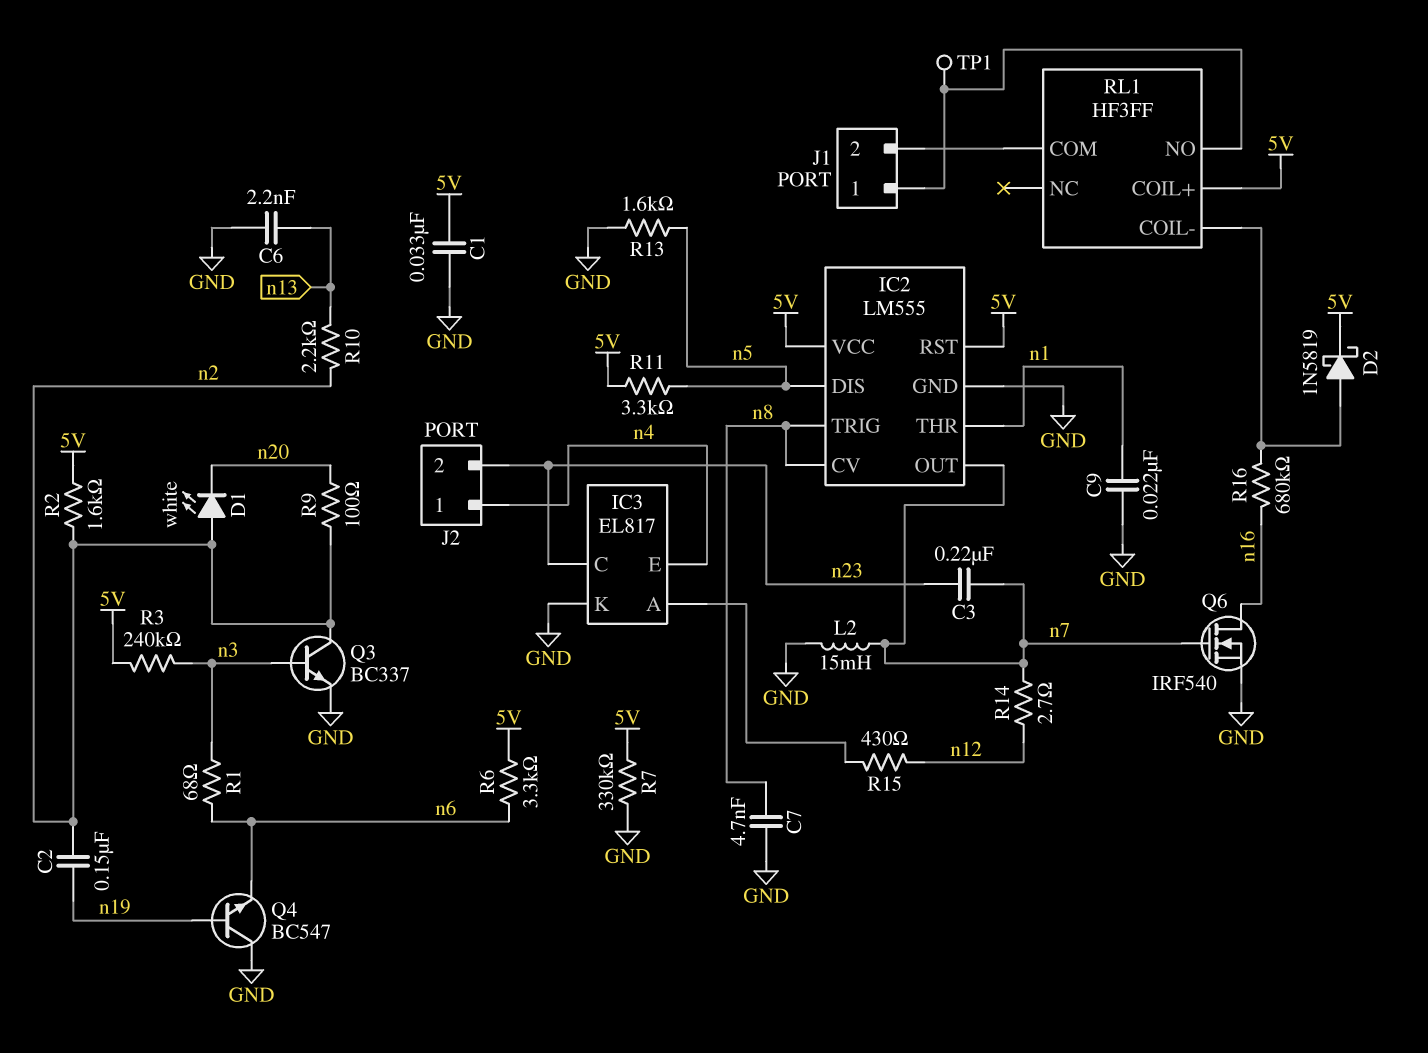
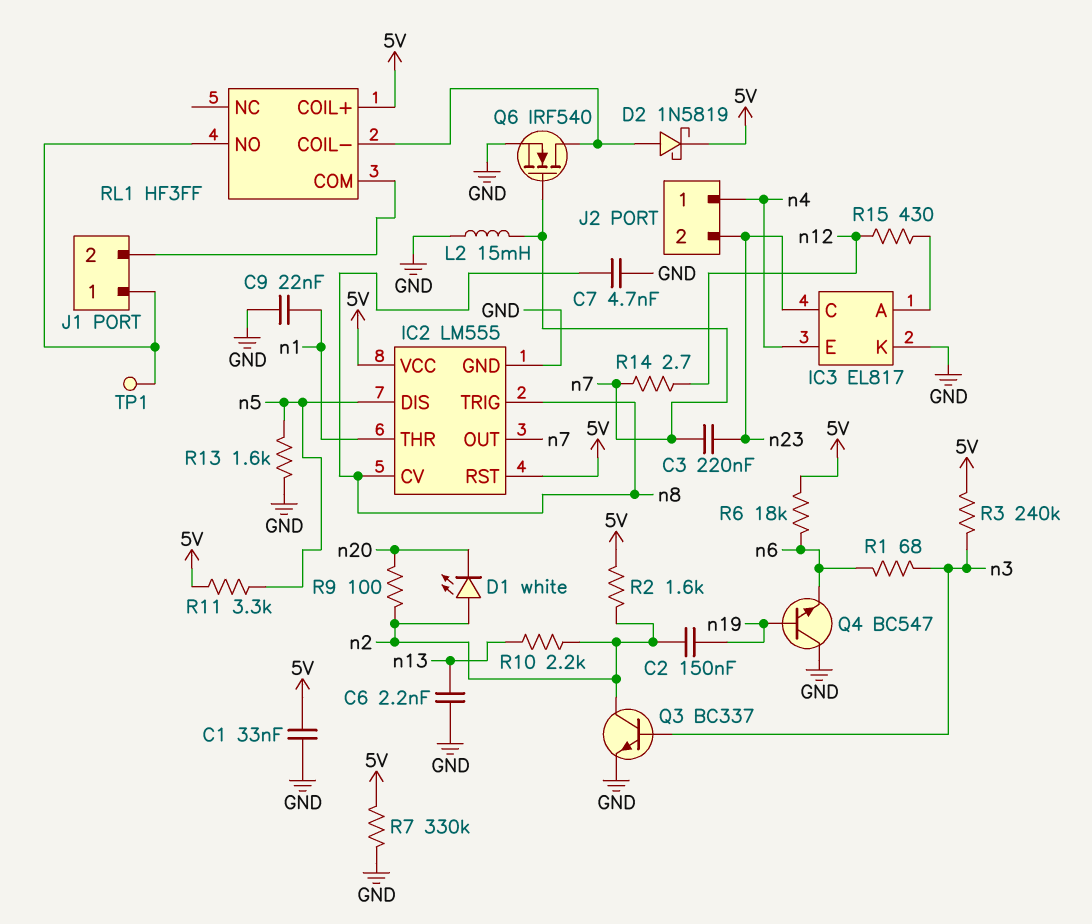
Q6: NMOS IRF540 (G n7, D n16, S GND) -> NMOS IRF540 (G n7, D RL1/COIL-, S GND)
R6: 3.3k (5V, n6) -> 18k (5V, n6)
R16: 680k (RL1/COIL-, n16) -> none

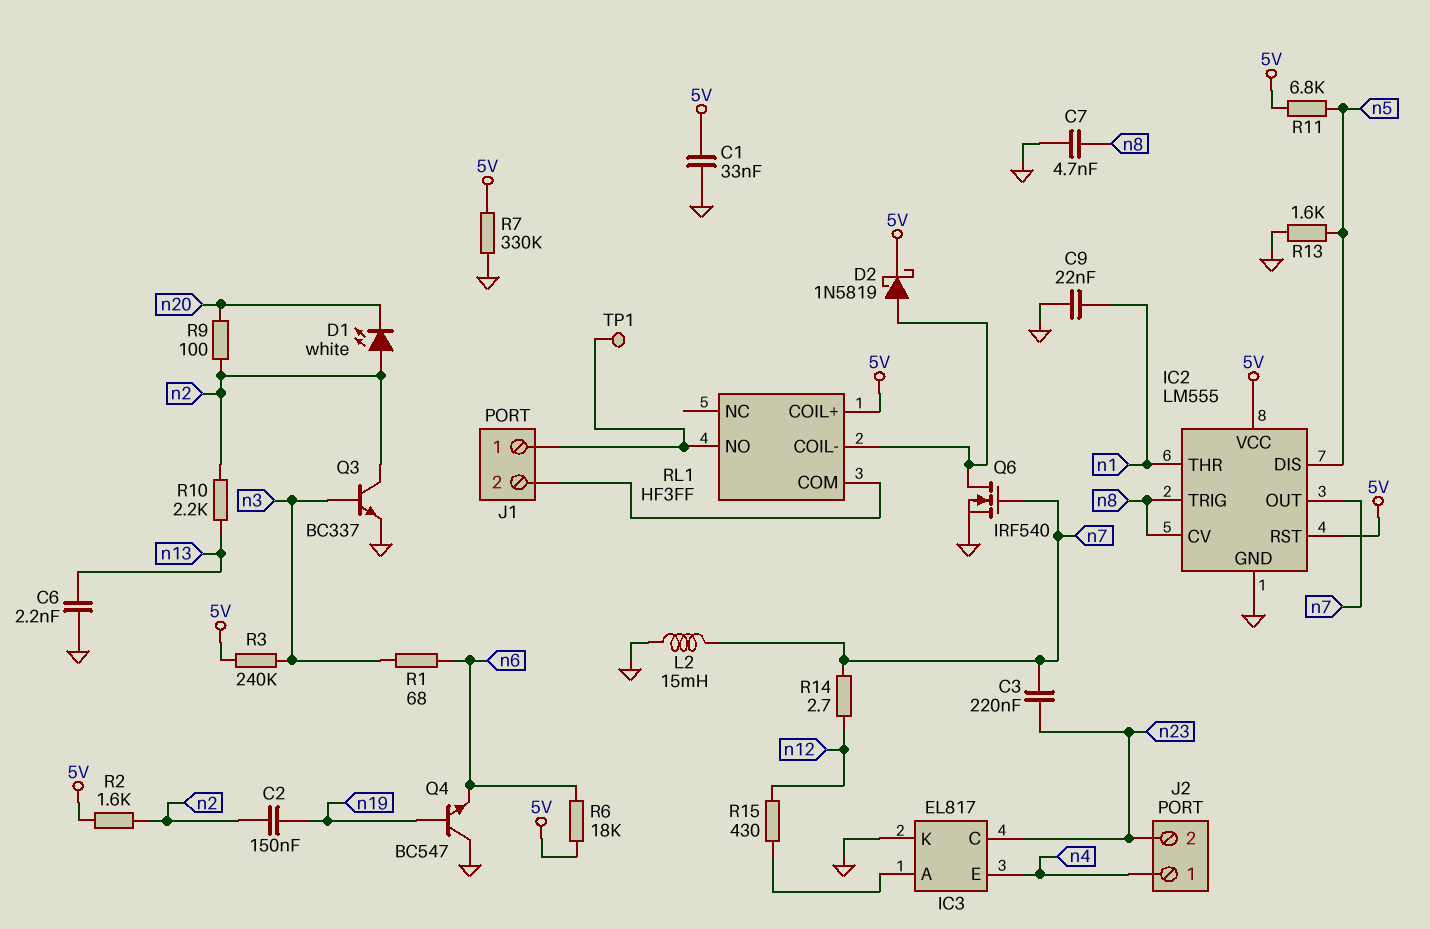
R11: 3.3k (5V, n5) -> 6.8k (5V, n5)

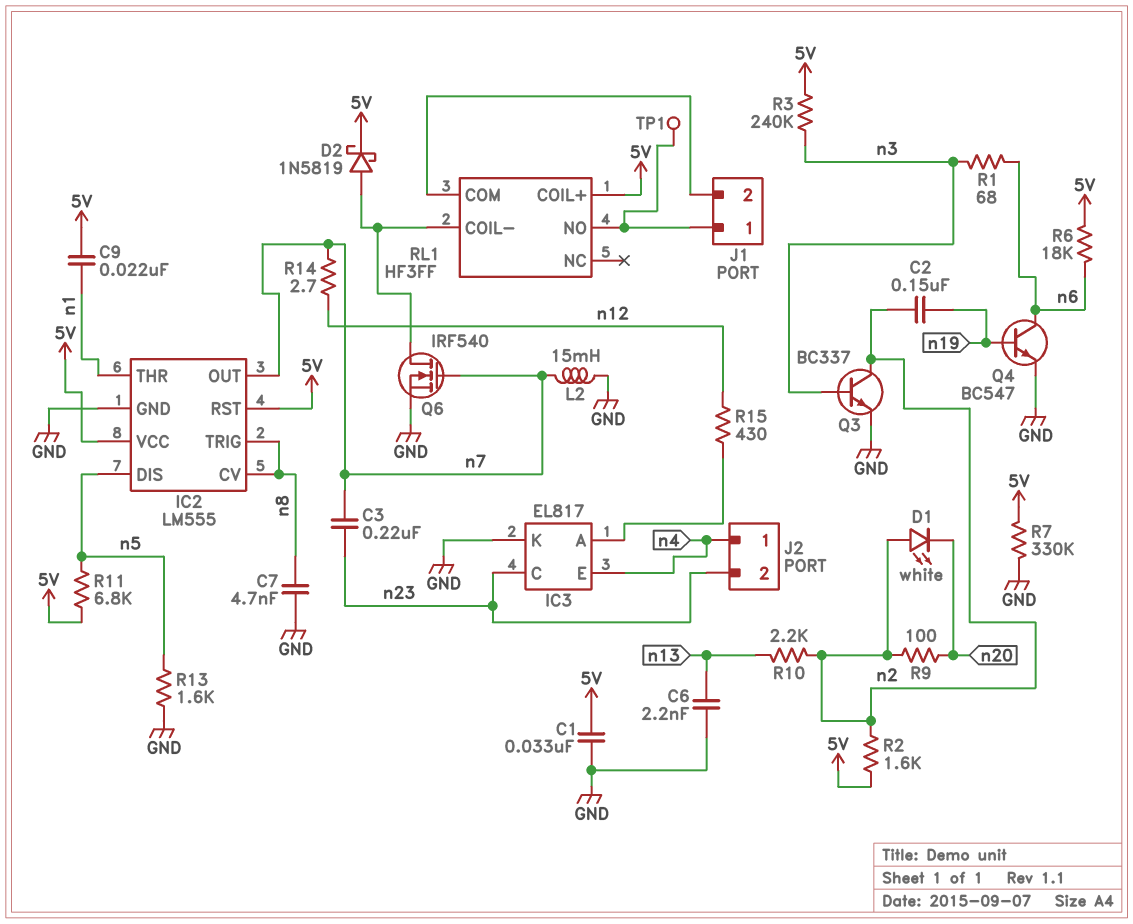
C9: 22nF (GND, n1) -> 22nF (5V, n1)
Q4: NPN BC547 (B n19, C GND, E n6) -> NPN BC547 (B n19, C n6, E GND)

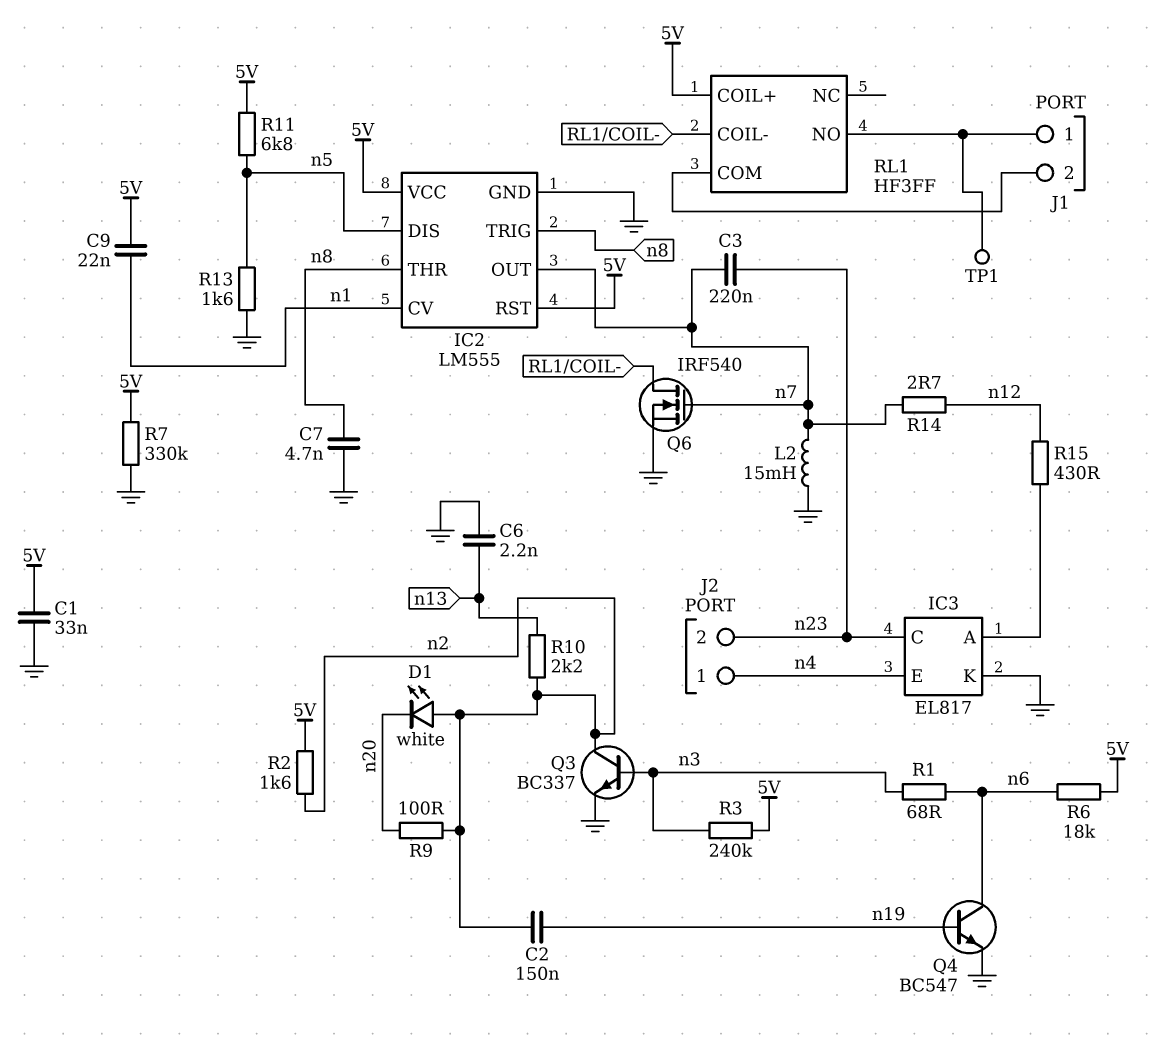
D2: schottky 1N5819 (A RL1/COIL-, K 5V) -> none
IC2 pin CV: n8 -> n1
IC2 pin THR: n1 -> n8

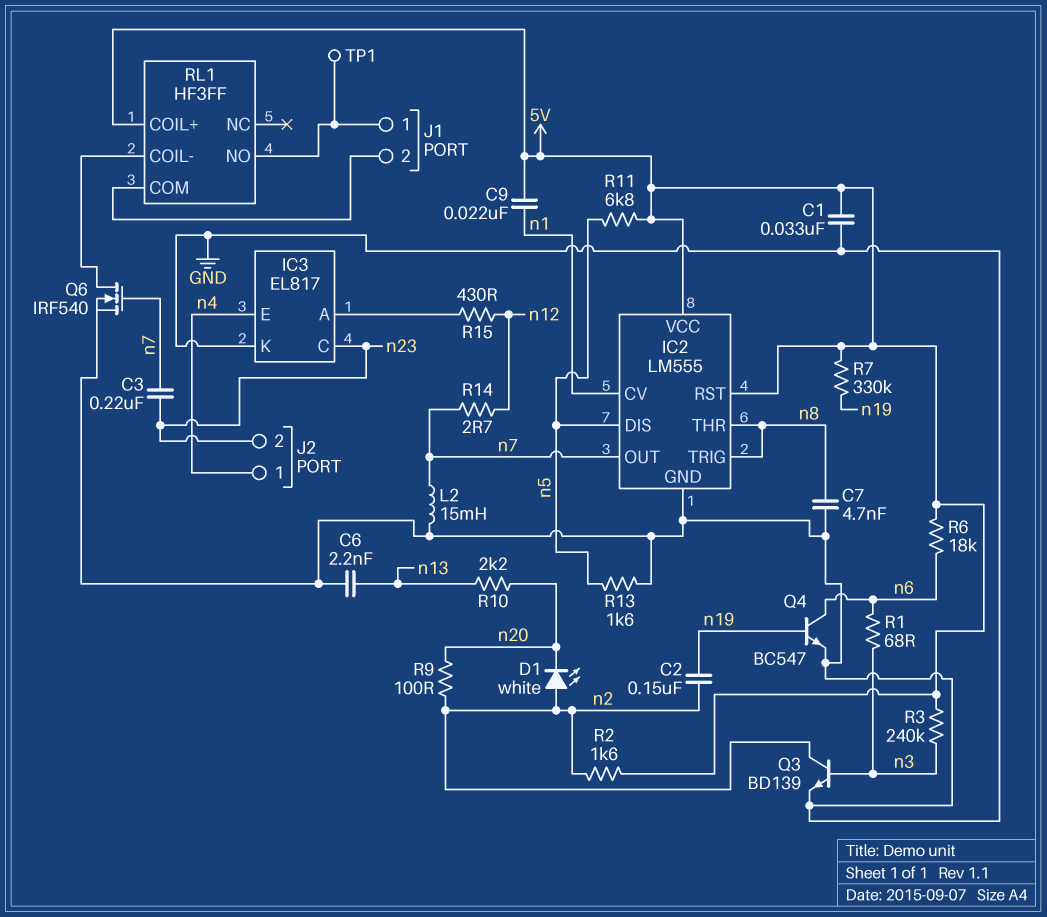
Q3: NPN BC337 (B n3, C n2, E GND) -> NPN BD139 (B n3, C n2, E GND)
R7: 330k (5V, GND) -> 330k (5V, n19)
R10: 2.2k (n2, n13) -> 2.2k (n13, n20)

